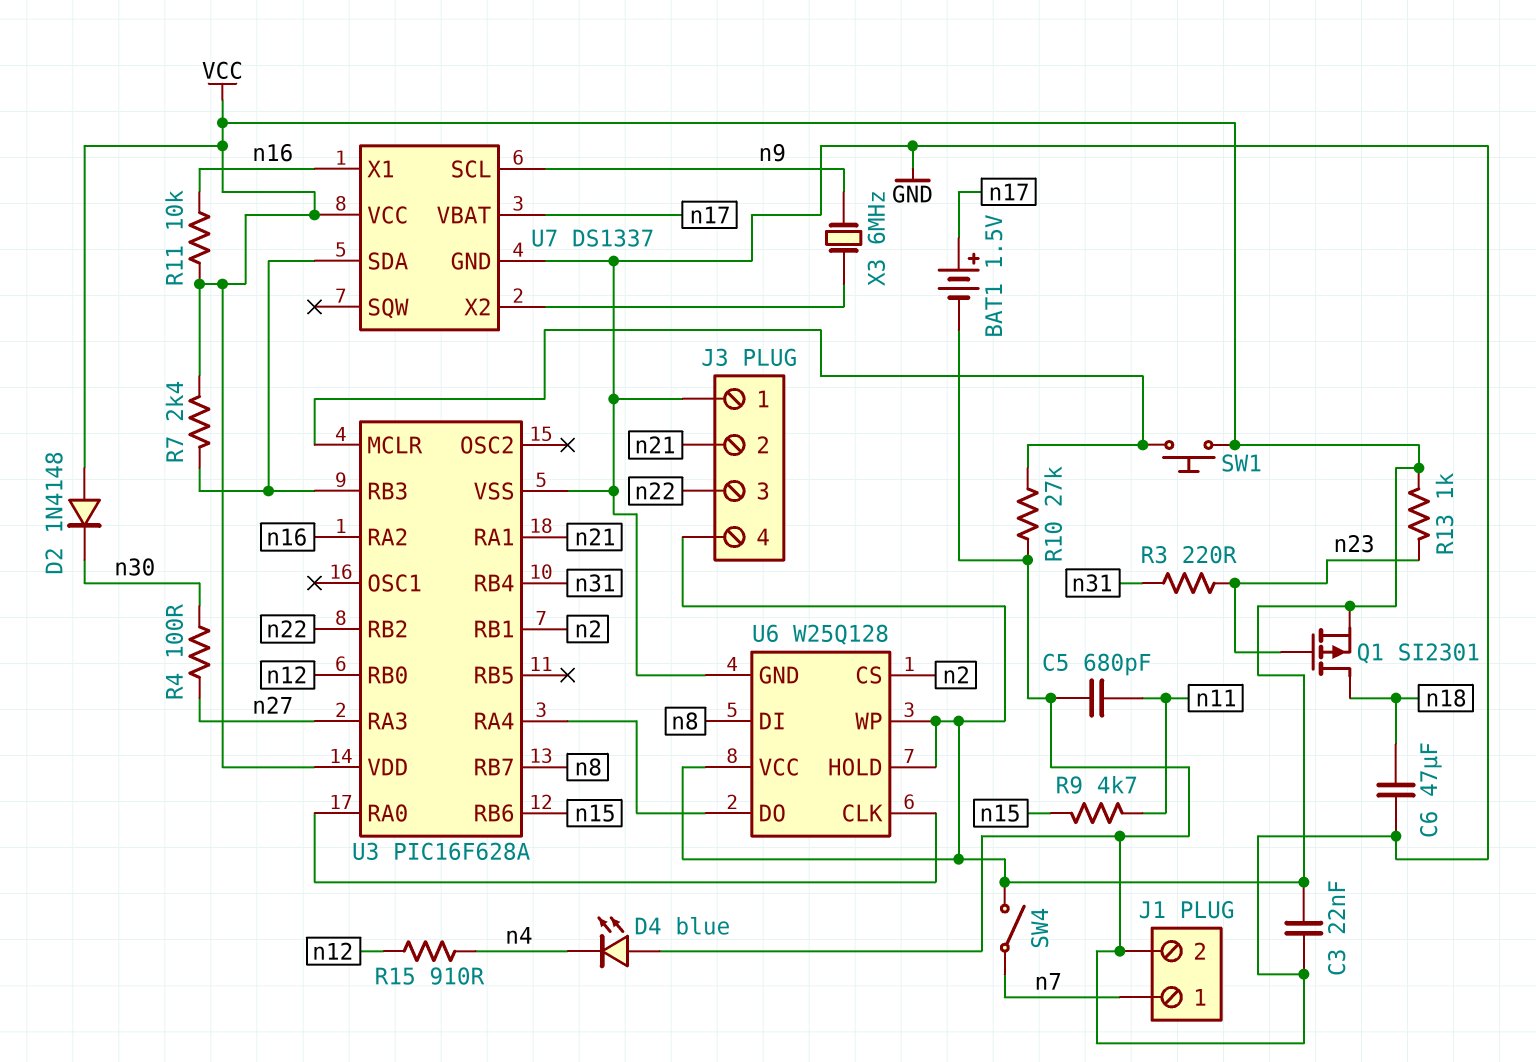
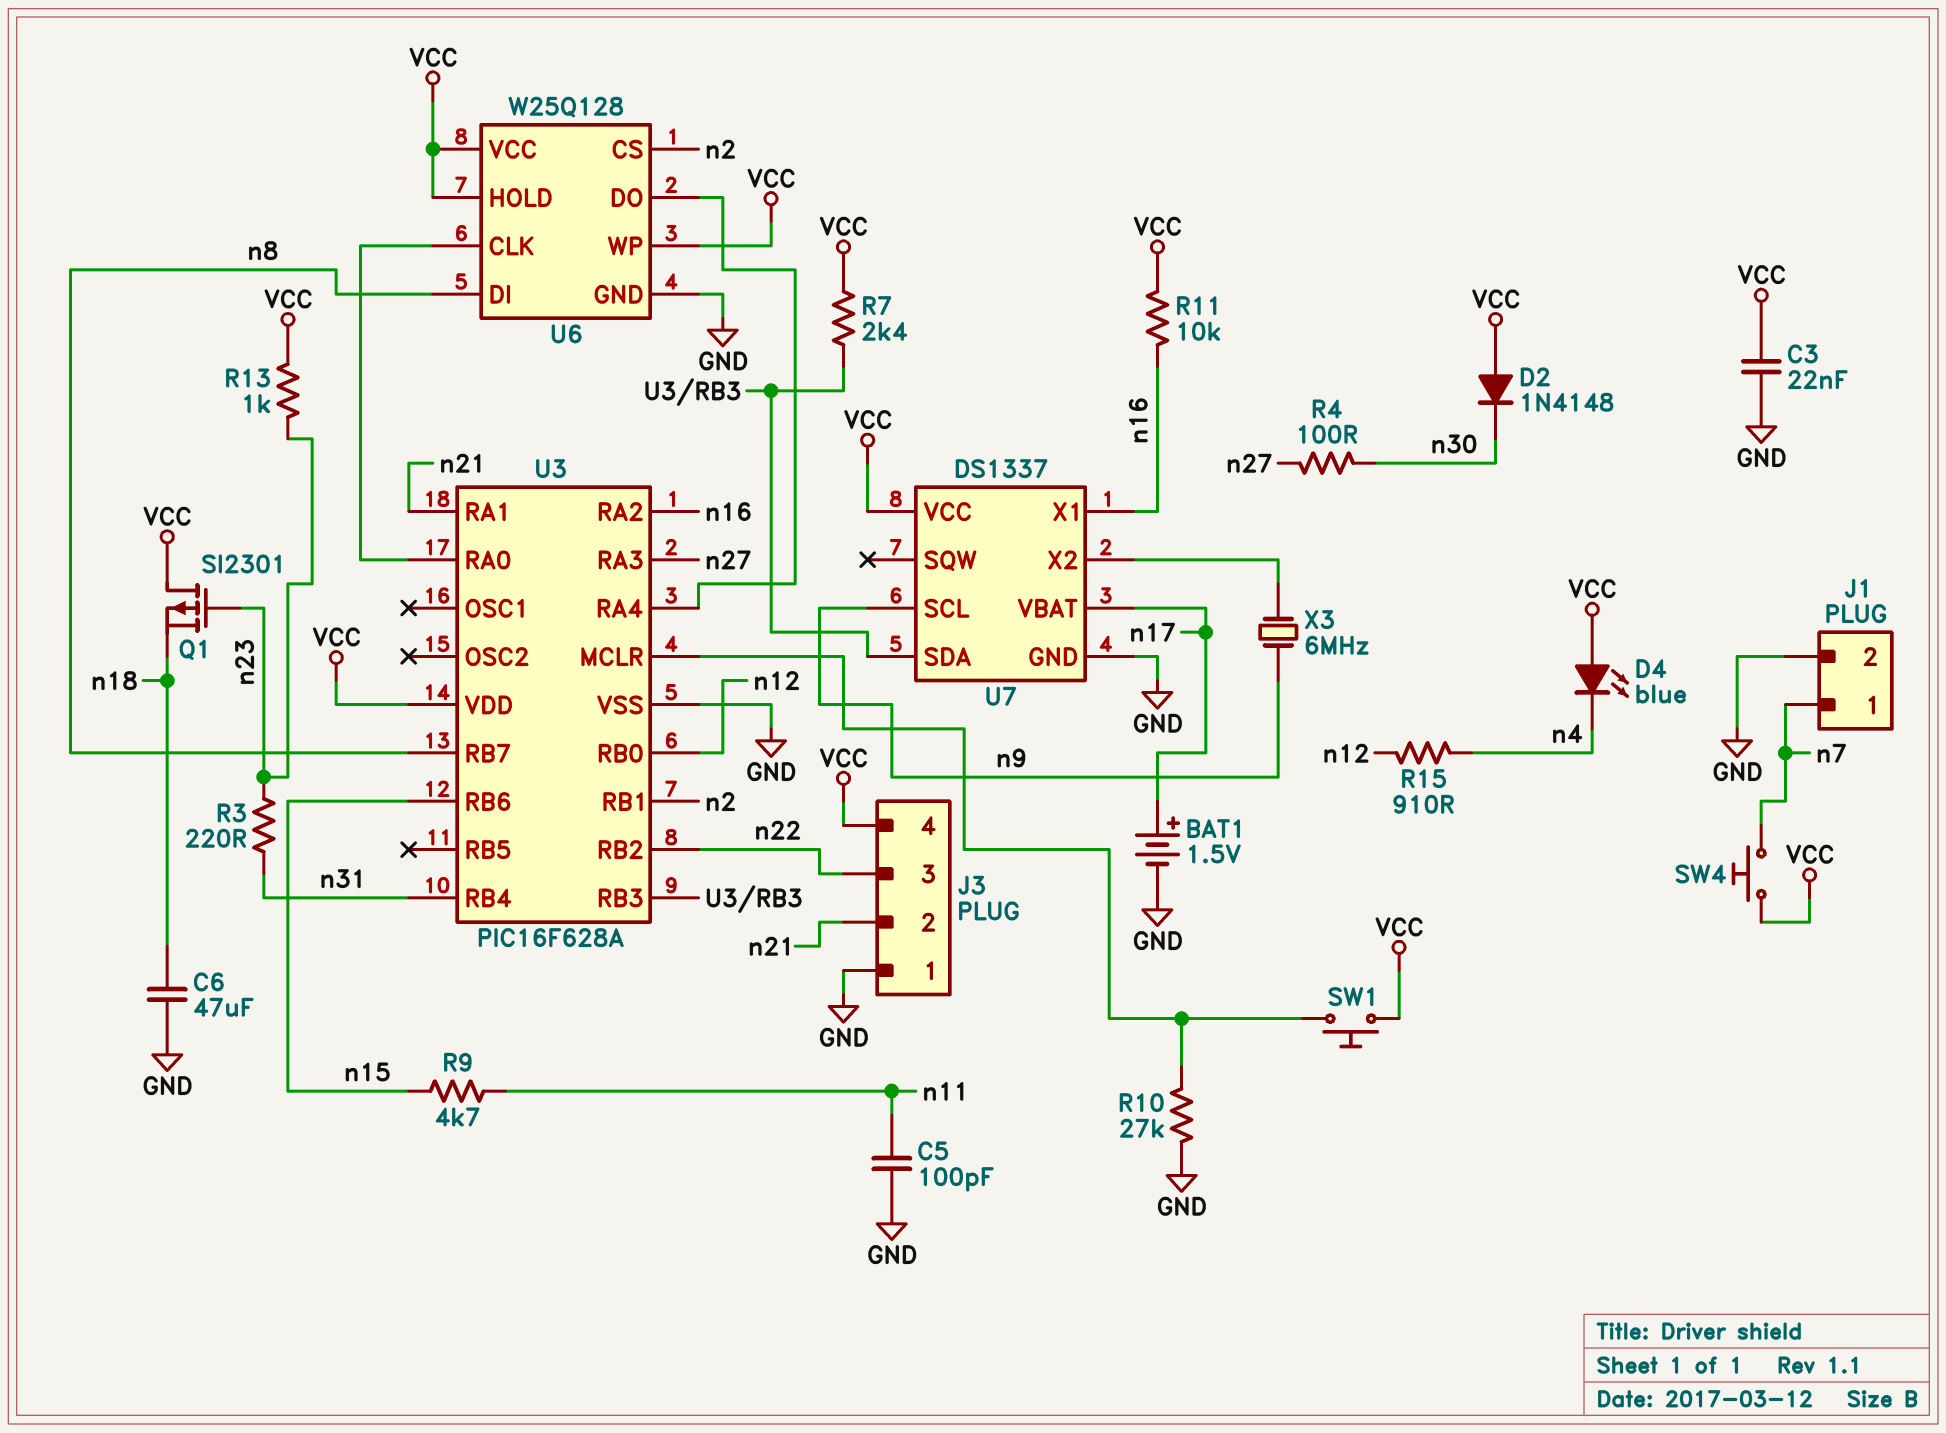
C5: 680pF (GND, n11) -> 100pF (GND, n11)
D4: LED blue (A GND, K n4) -> LED blue (A VCC, K n4)
Q1: PMOS SI2301 (G n23, D n18, S VCC) -> PMOS SI2301 (G n23, D VCC, S n18)
SW4: switch (VCC, n7) -> button (VCC, n7)

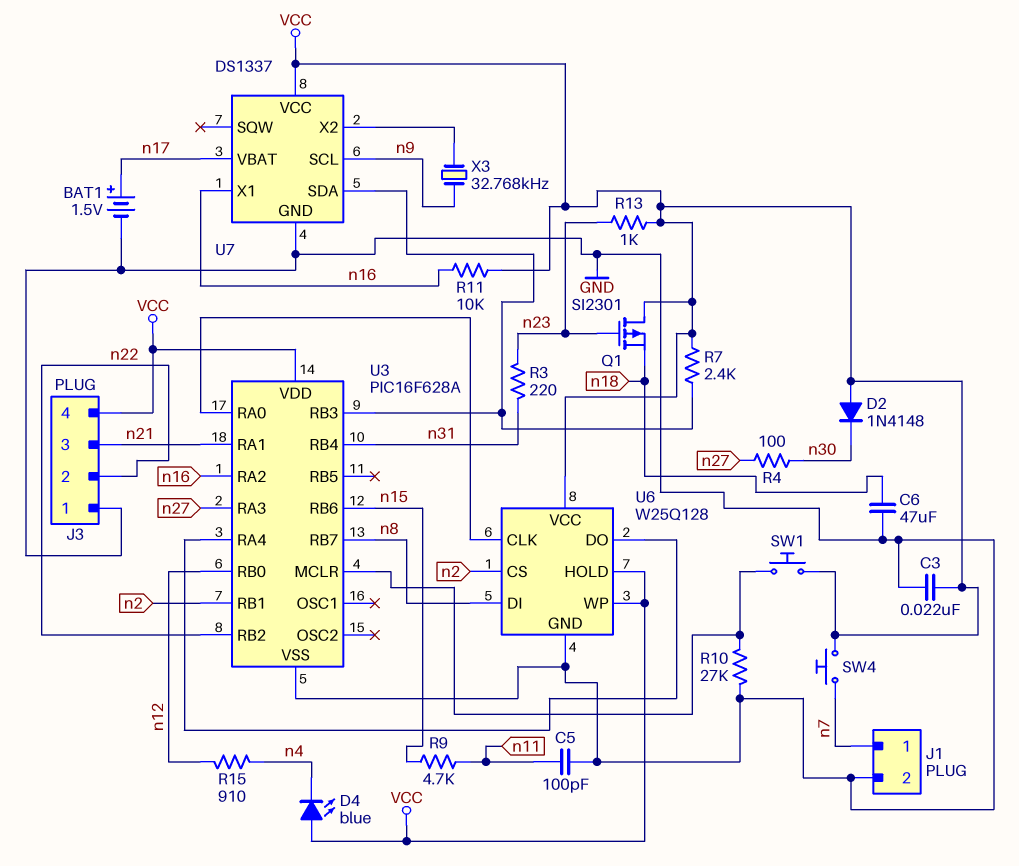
J3 pin 2: n21 -> n22
J3 pin 3: n22 -> n21
X3: 6MHz (U7/X2, n9) -> 32.768kHz (U7/X2, n9)

